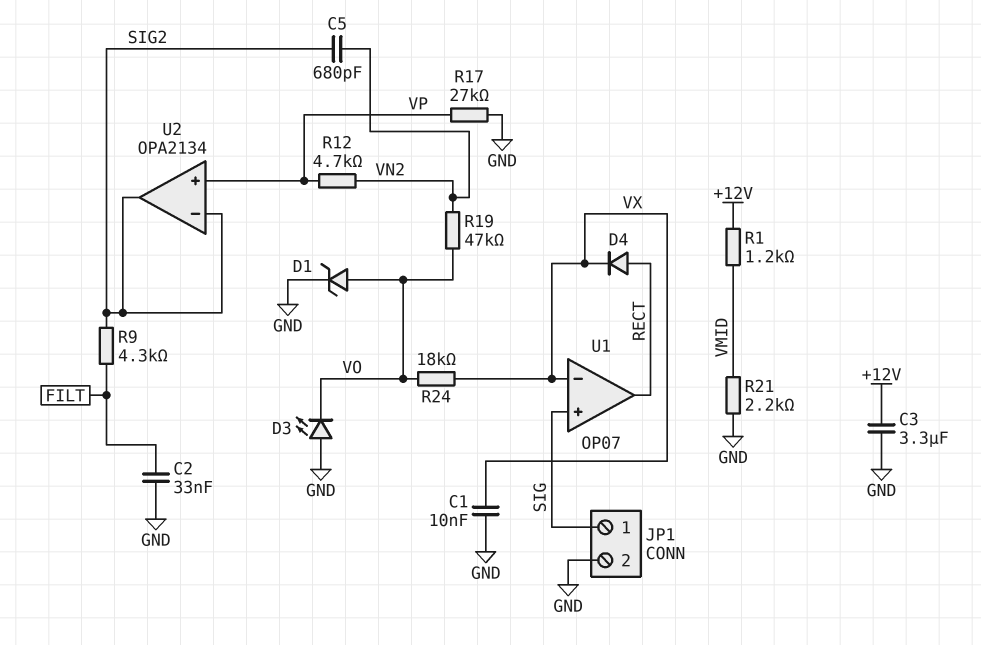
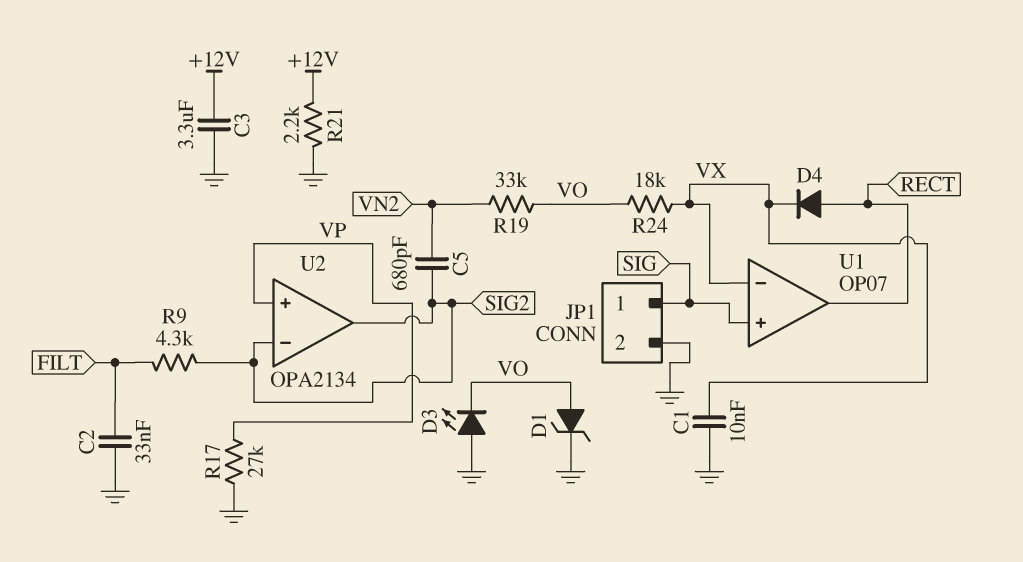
R1: 1.2k (+12V, VMID) -> none
R12: 4.7k (VN2, VP) -> none
R19: 47k (VN2, VO) -> 33k (VN2, VO)
R21: 2.2k (GND, VMID) -> 2.2k (+12V, GND)

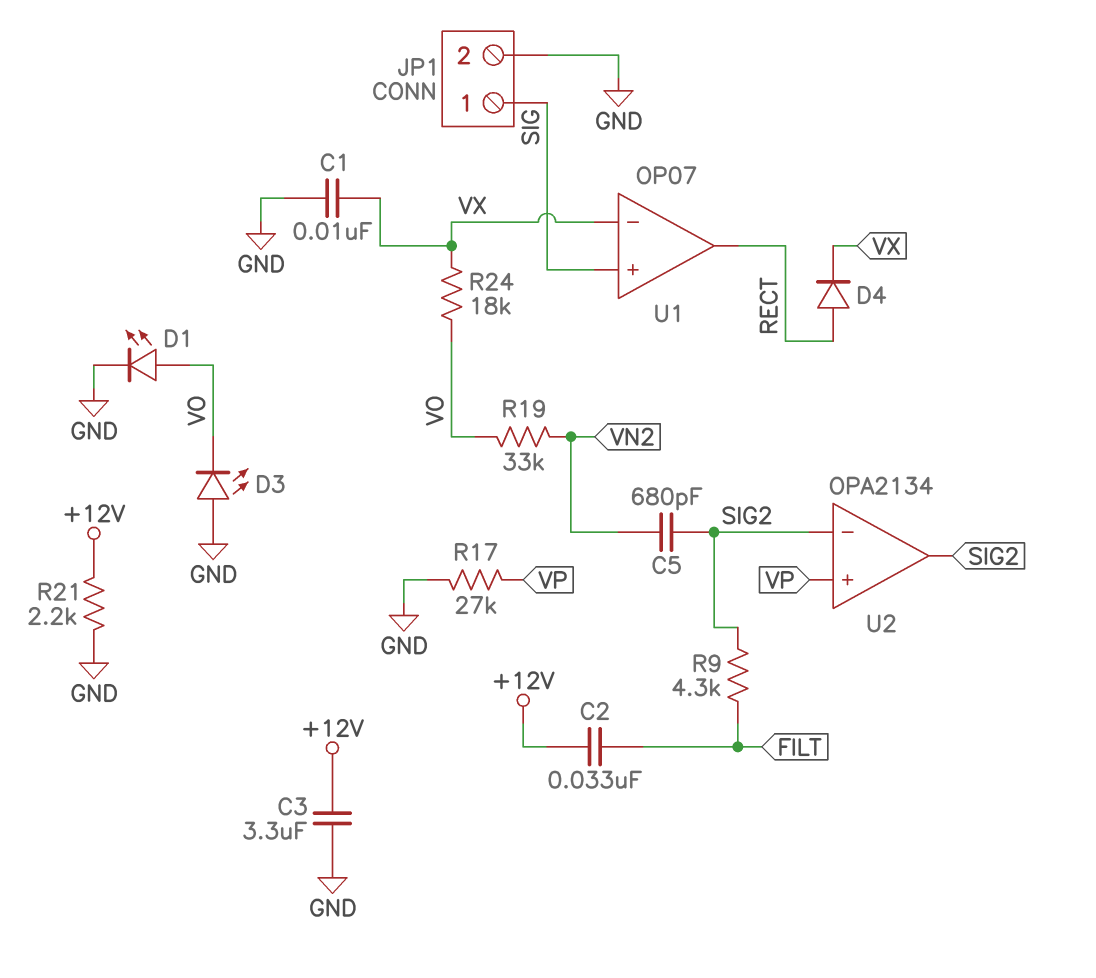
C2: 33nF (FILT, GND) -> 33nF (+12V, FILT)
D1: zener (A VO, K GND) -> LED (A VO, K GND)

